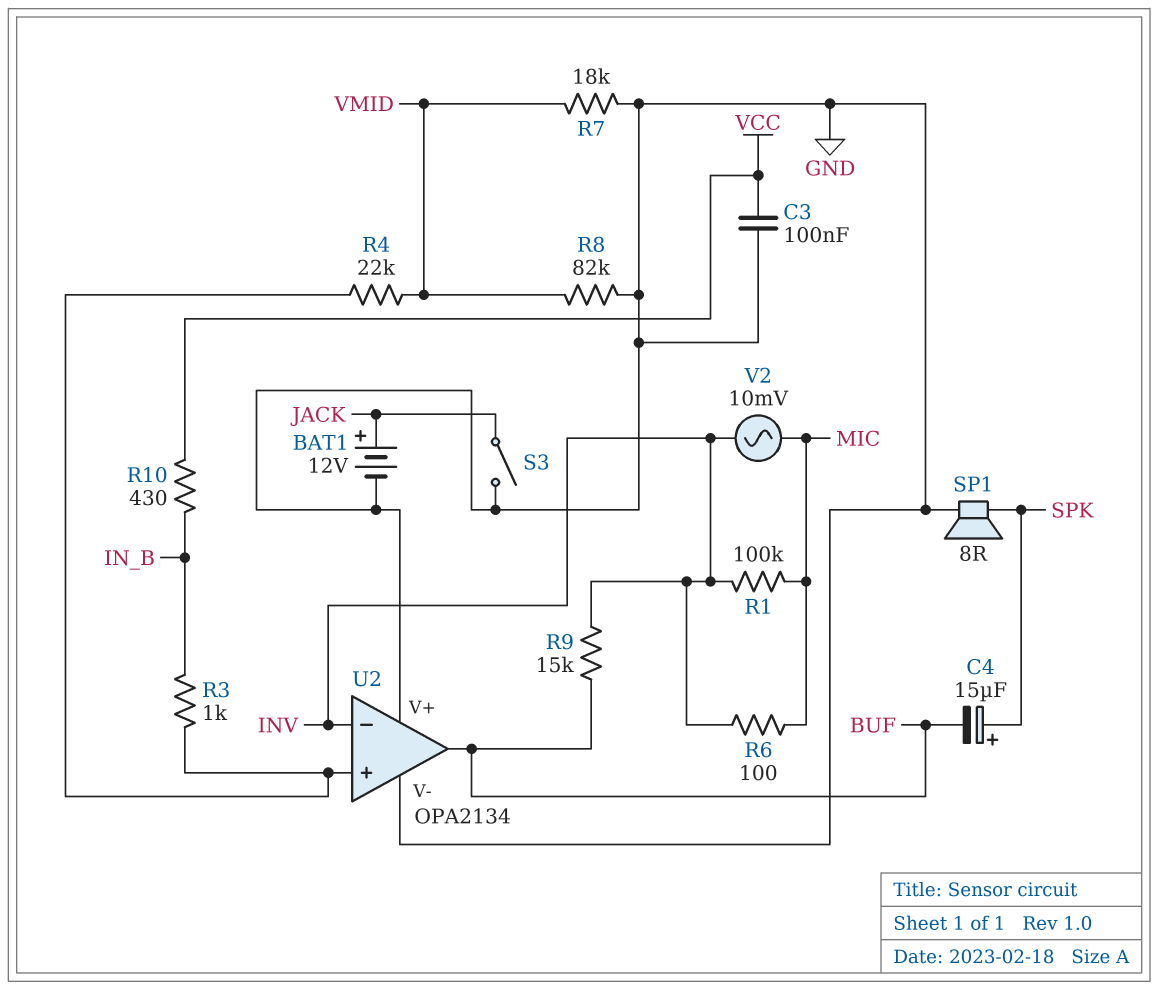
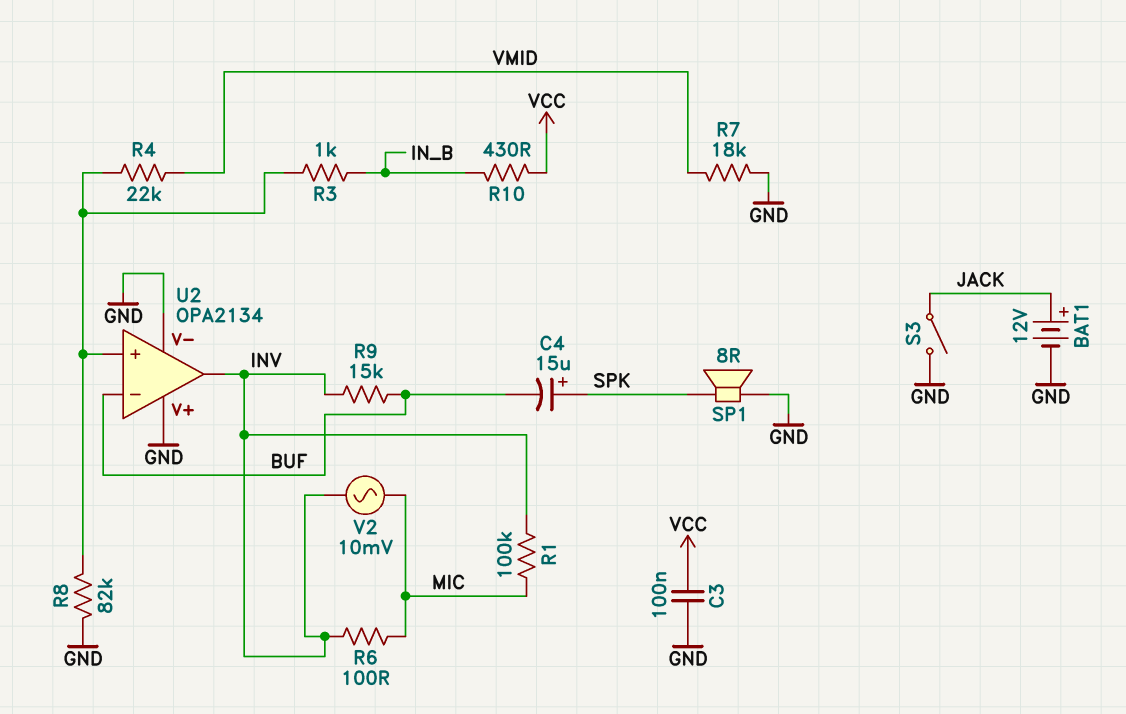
R8: 82k (GND, VMID) -> 82k (GND, U2/in+)
U2 pin in-: INV -> BUF
U2 pin out: BUF -> INV

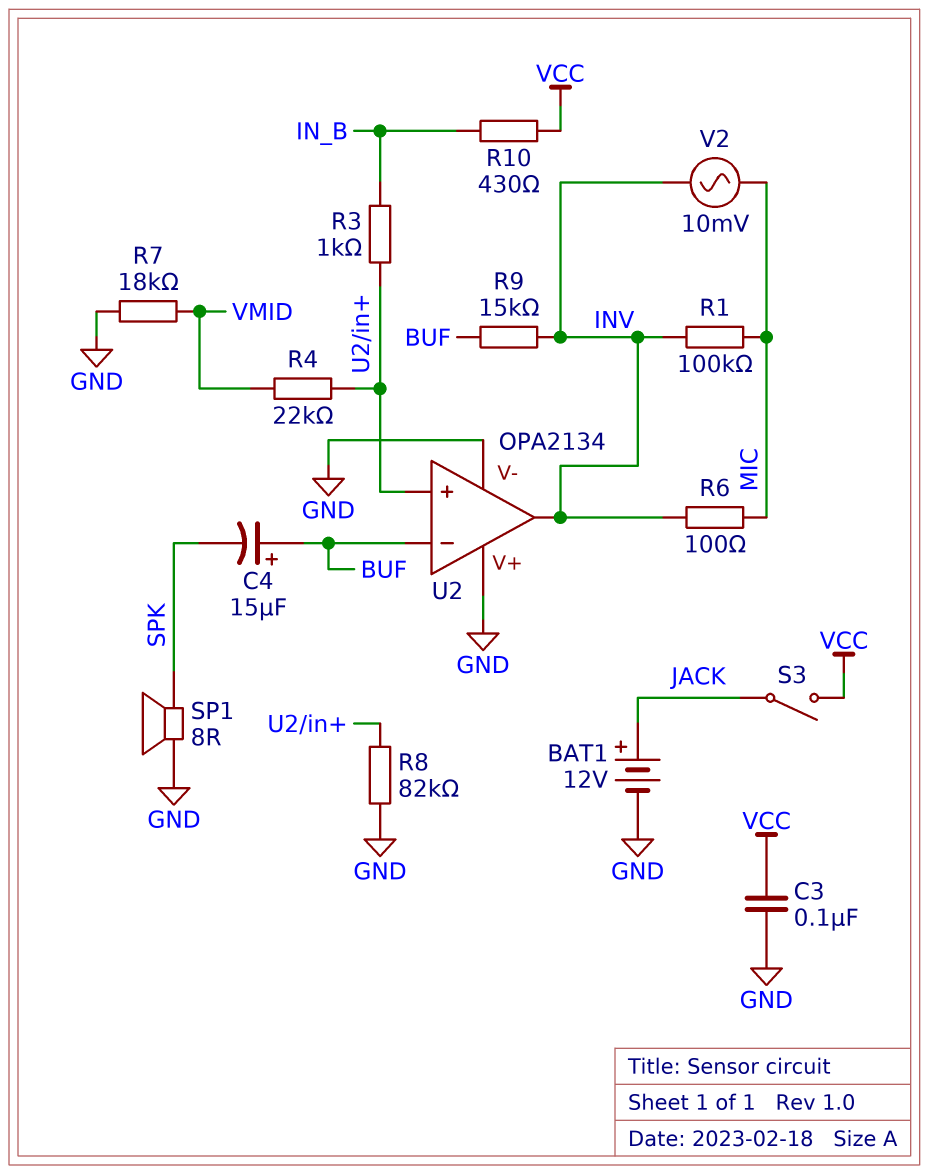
C4: 15uF (plus SPK, minus BUF) -> 15uF (plus BUF, minus SPK)
S3: switch (GND, JACK) -> switch (JACK, VCC)

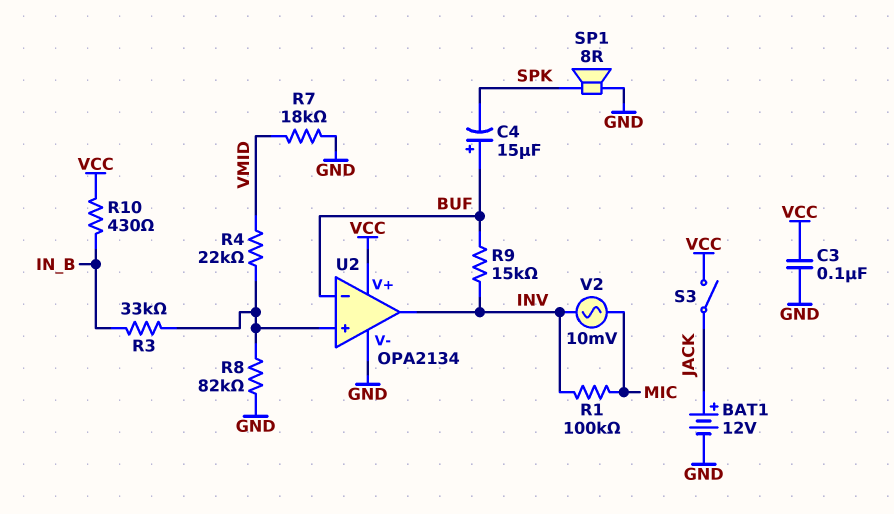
R3: 1k (IN_B, U2/in+) -> 33k (IN_B, U2/in+)
R6: 100 (INV, MIC) -> none
U2 pin V+: GND -> VCC

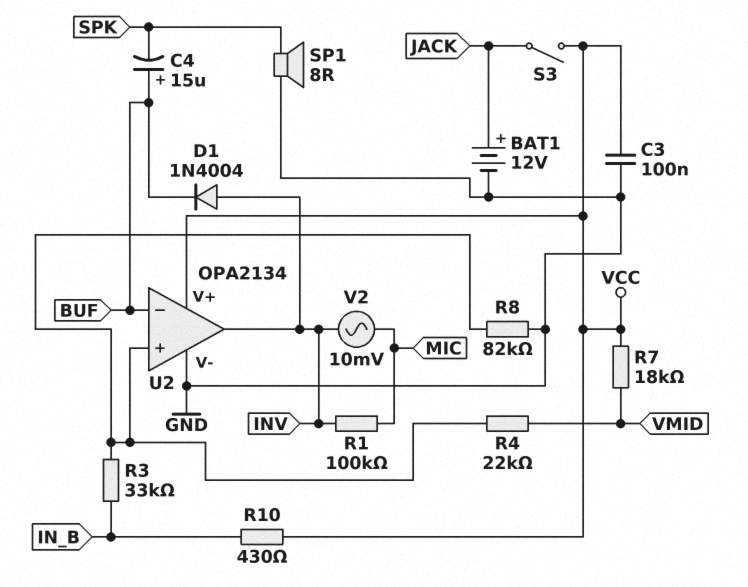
D1: none -> diode 1N4004 (A INV, K BUF)
R7: 18k (GND, VMID) -> 18k (VCC, VMID)
R9: 15k (BUF, INV) -> none

